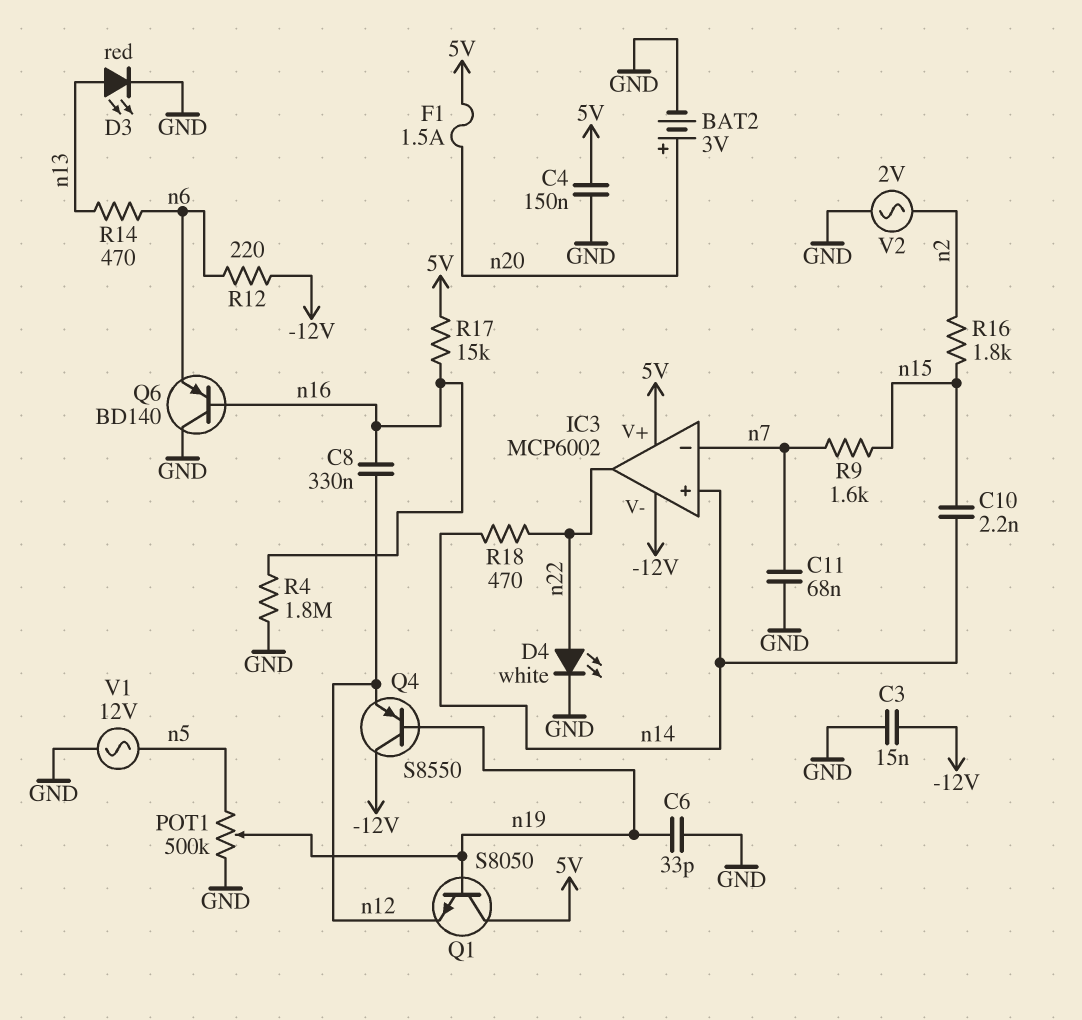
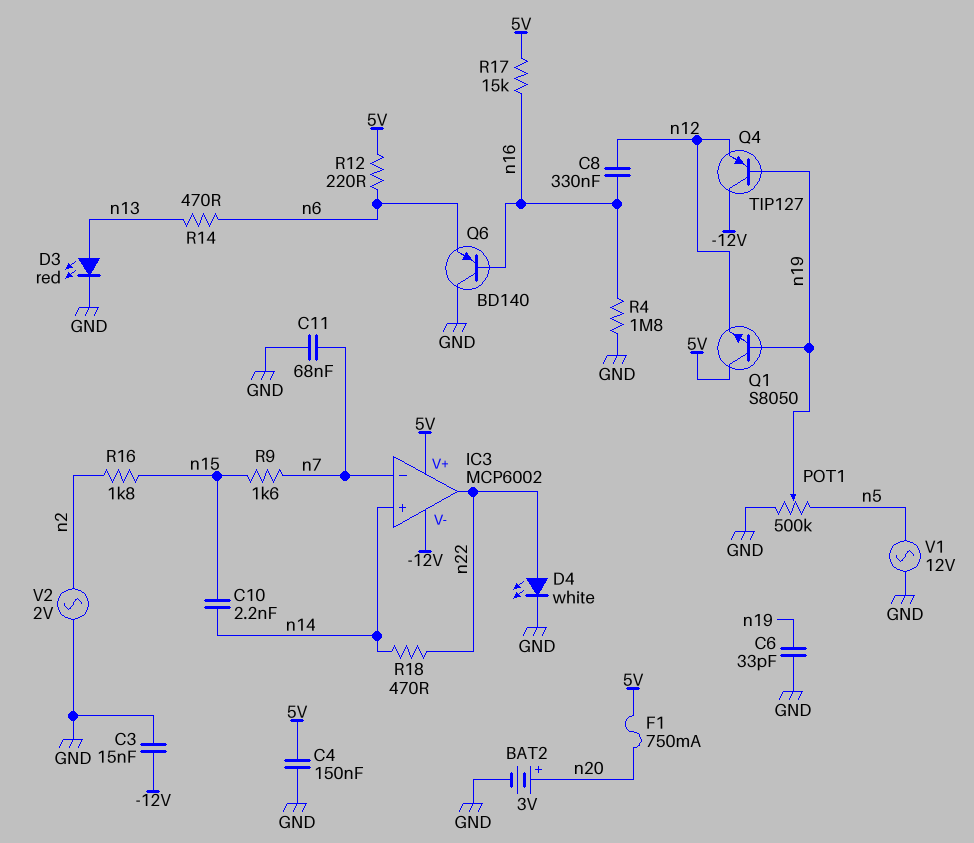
F1: 1.5A (5V, n20) -> 750mA (5V, n20)
Q4: PNP S8550 (B n19, C -12V, E n12) -> PNP TIP127 (B n19, C -12V, E n12)
R12: 220 (-12V, n6) -> 220 (5V, n6)

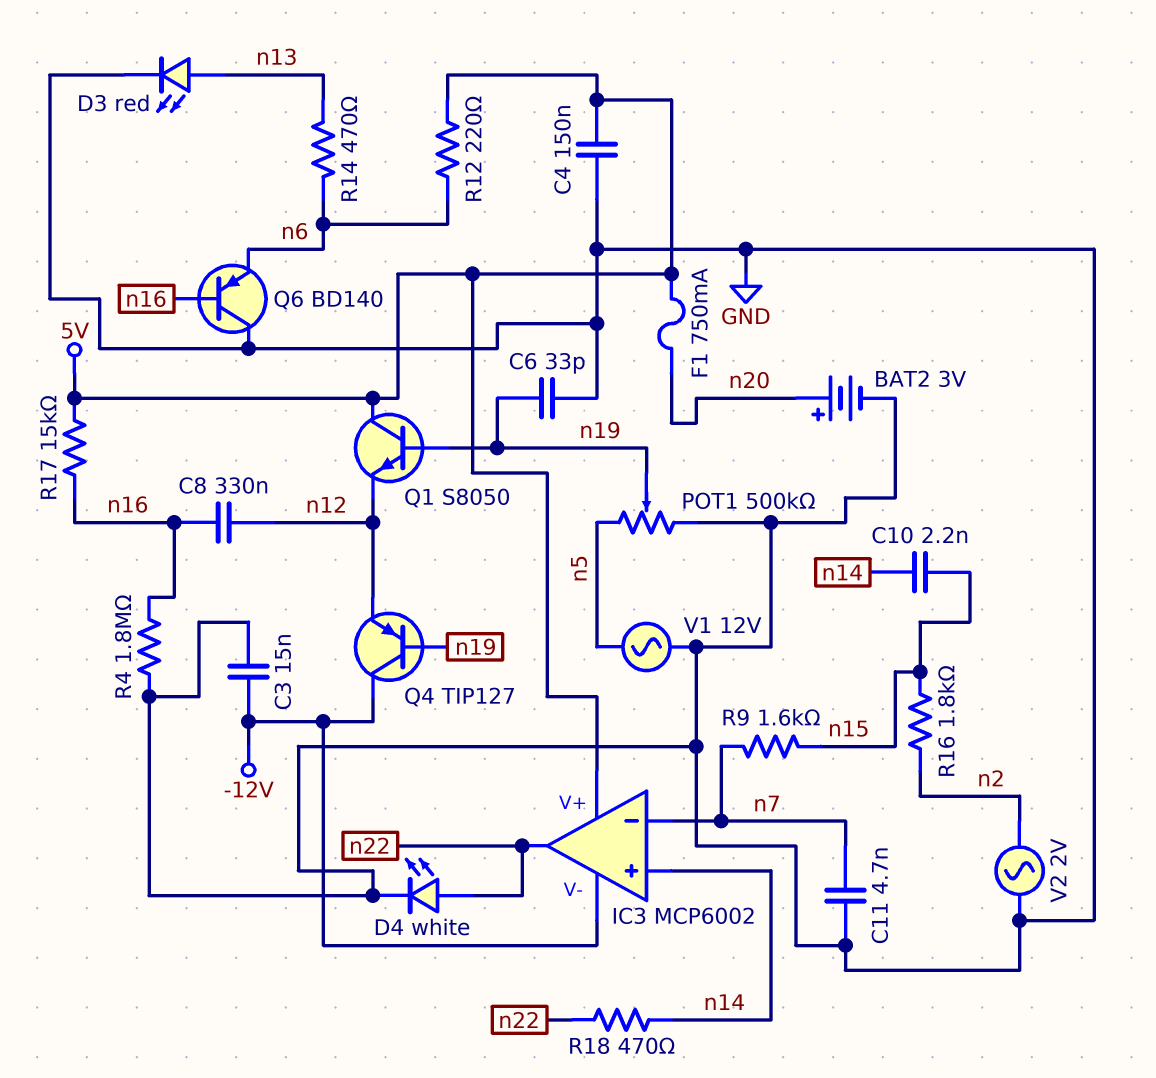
C11: 68nF (GND, n7) -> 4.7nF (GND, n7)

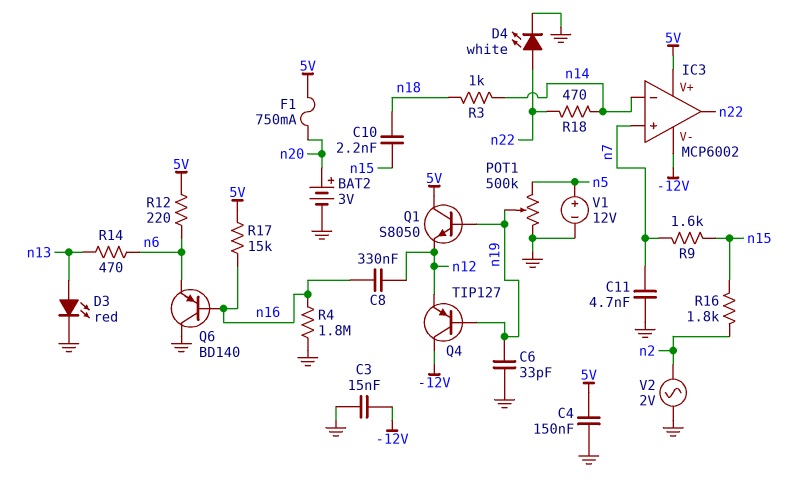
C10: 2.2nF (n14, n15) -> 2.2nF (n15, n18)
IC3 pin in+: n14 -> n7
IC3 pin in-: n7 -> n14
R3: none -> 1k (n14, n18)
V1: AC 12V (GND, n5) -> 12V (plus n5, minus GND)

